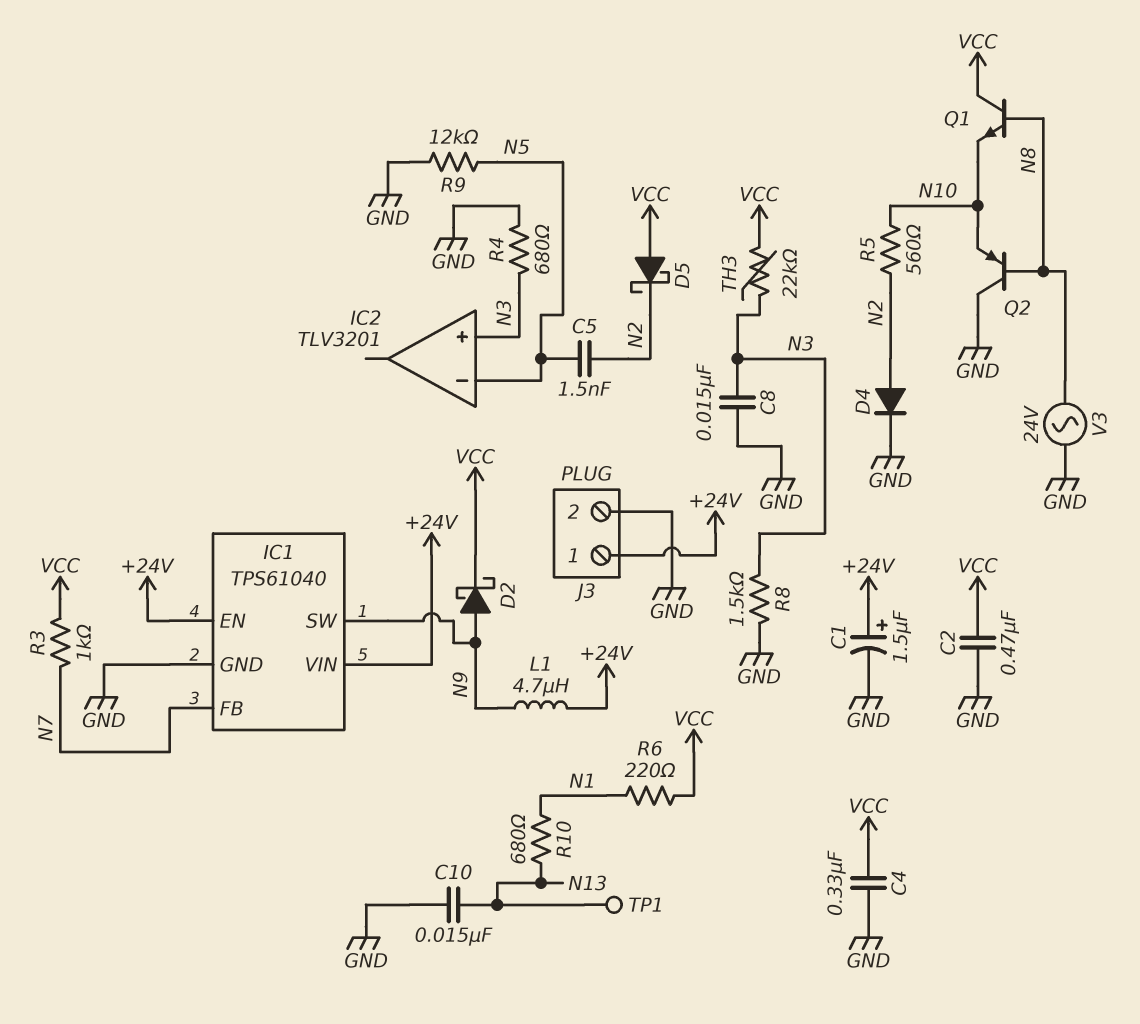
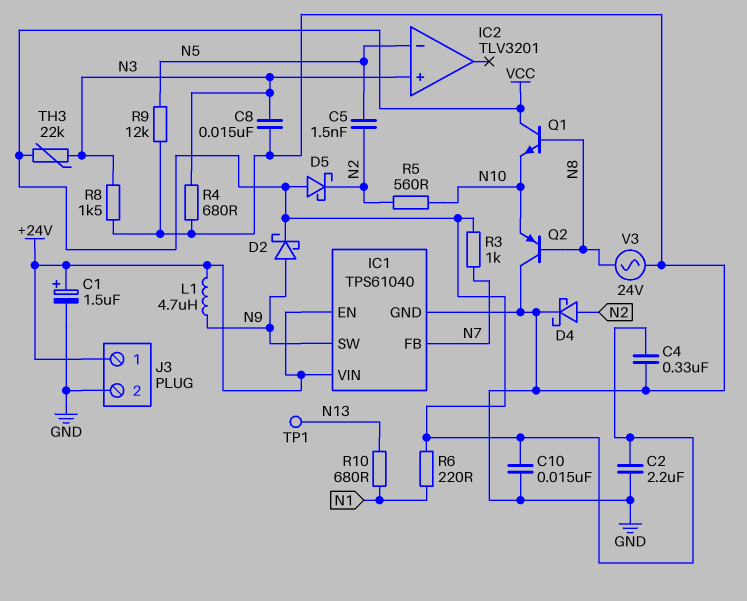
C2: 470nF (GND, VCC) -> 2.2uF (GND, VCC)
C10: 15nF (GND, N13) -> 15nF (GND, VCC)
D4: diode (A N2, K GND) -> schottky (A N2, K GND)

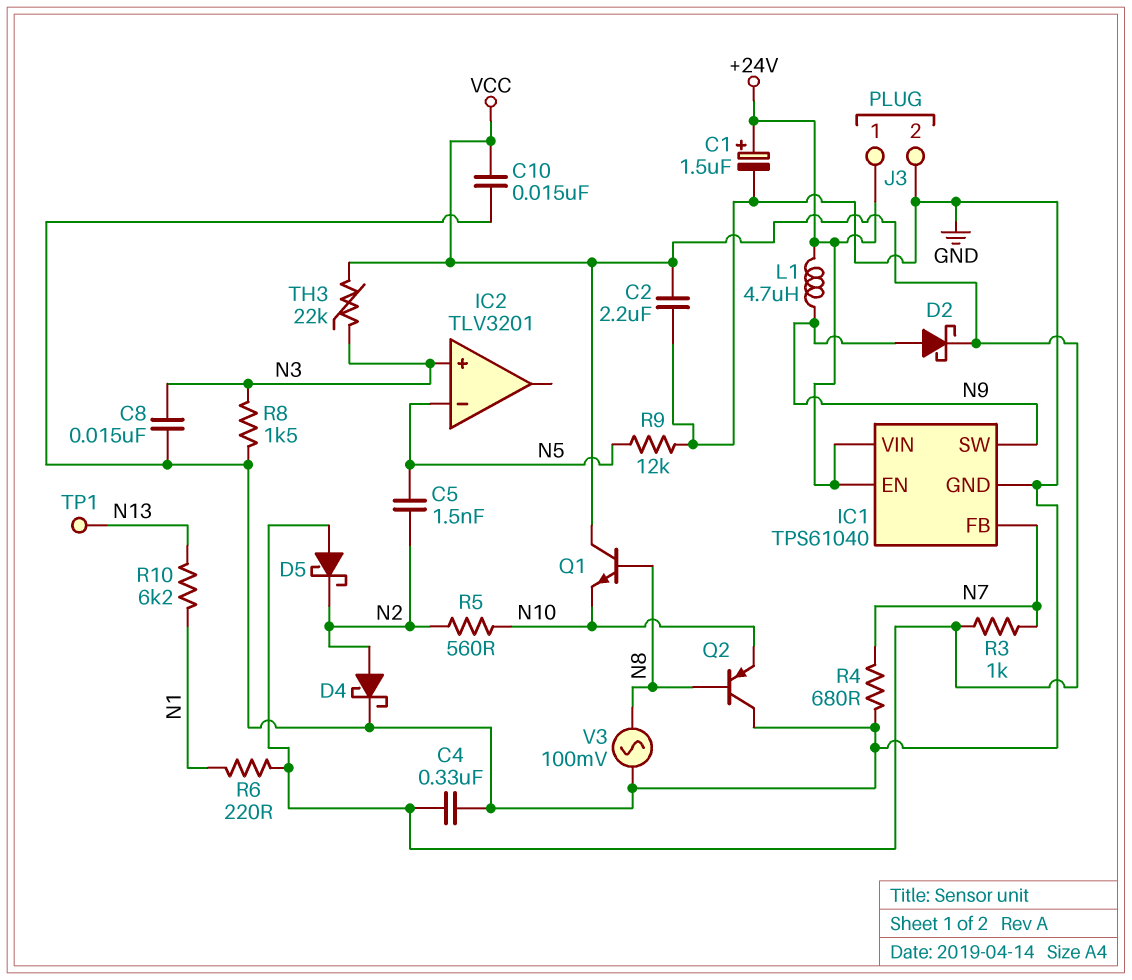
R4: 680 (GND, N3) -> 680 (GND, N7)
R10: 680 (N1, N13) -> 6.2k (N1, N13)
V3: AC 24V (GND, N8) -> AC 100mV (GND, N8)

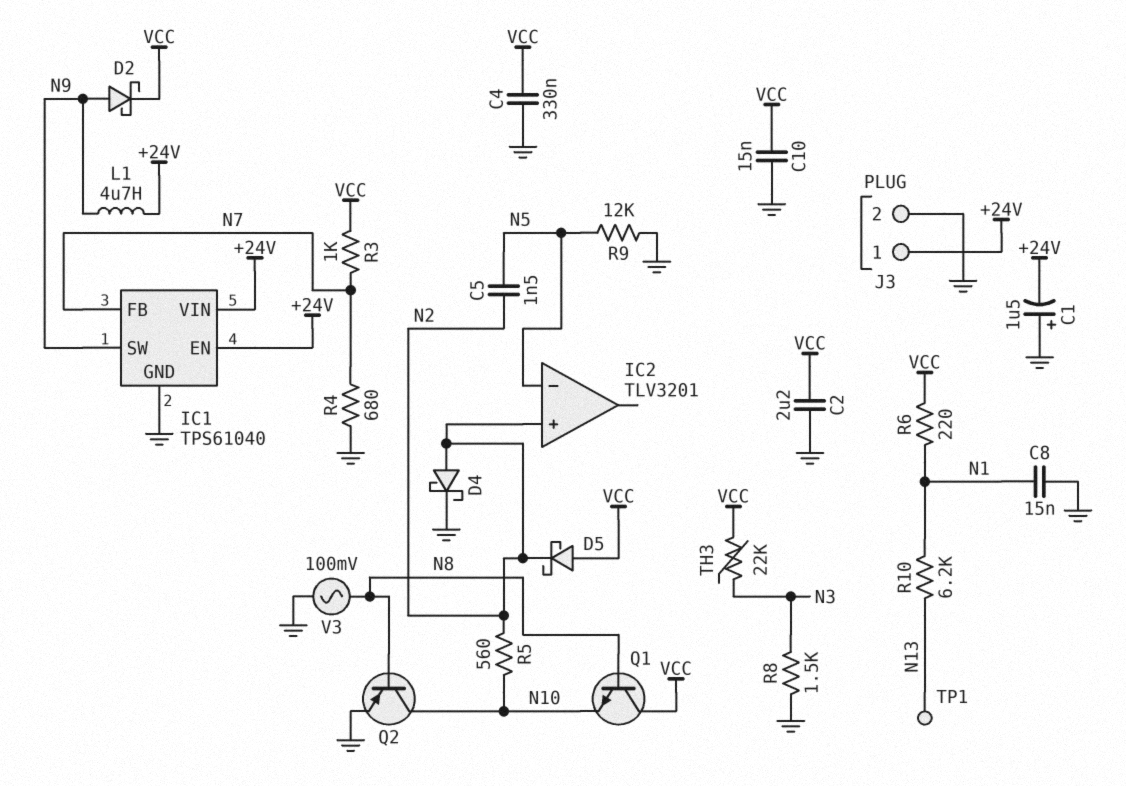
C1: 1.5uF (plus +24V, minus GND) -> 1.5uF (plus GND, minus +24V)
C8: 15nF (GND, N3) -> 15nF (GND, N1)
IC2 pin in+: N3 -> N2
Q2: PNP (B N8, C GND, E N10) -> PNP (B N8, C N10, E GND)

